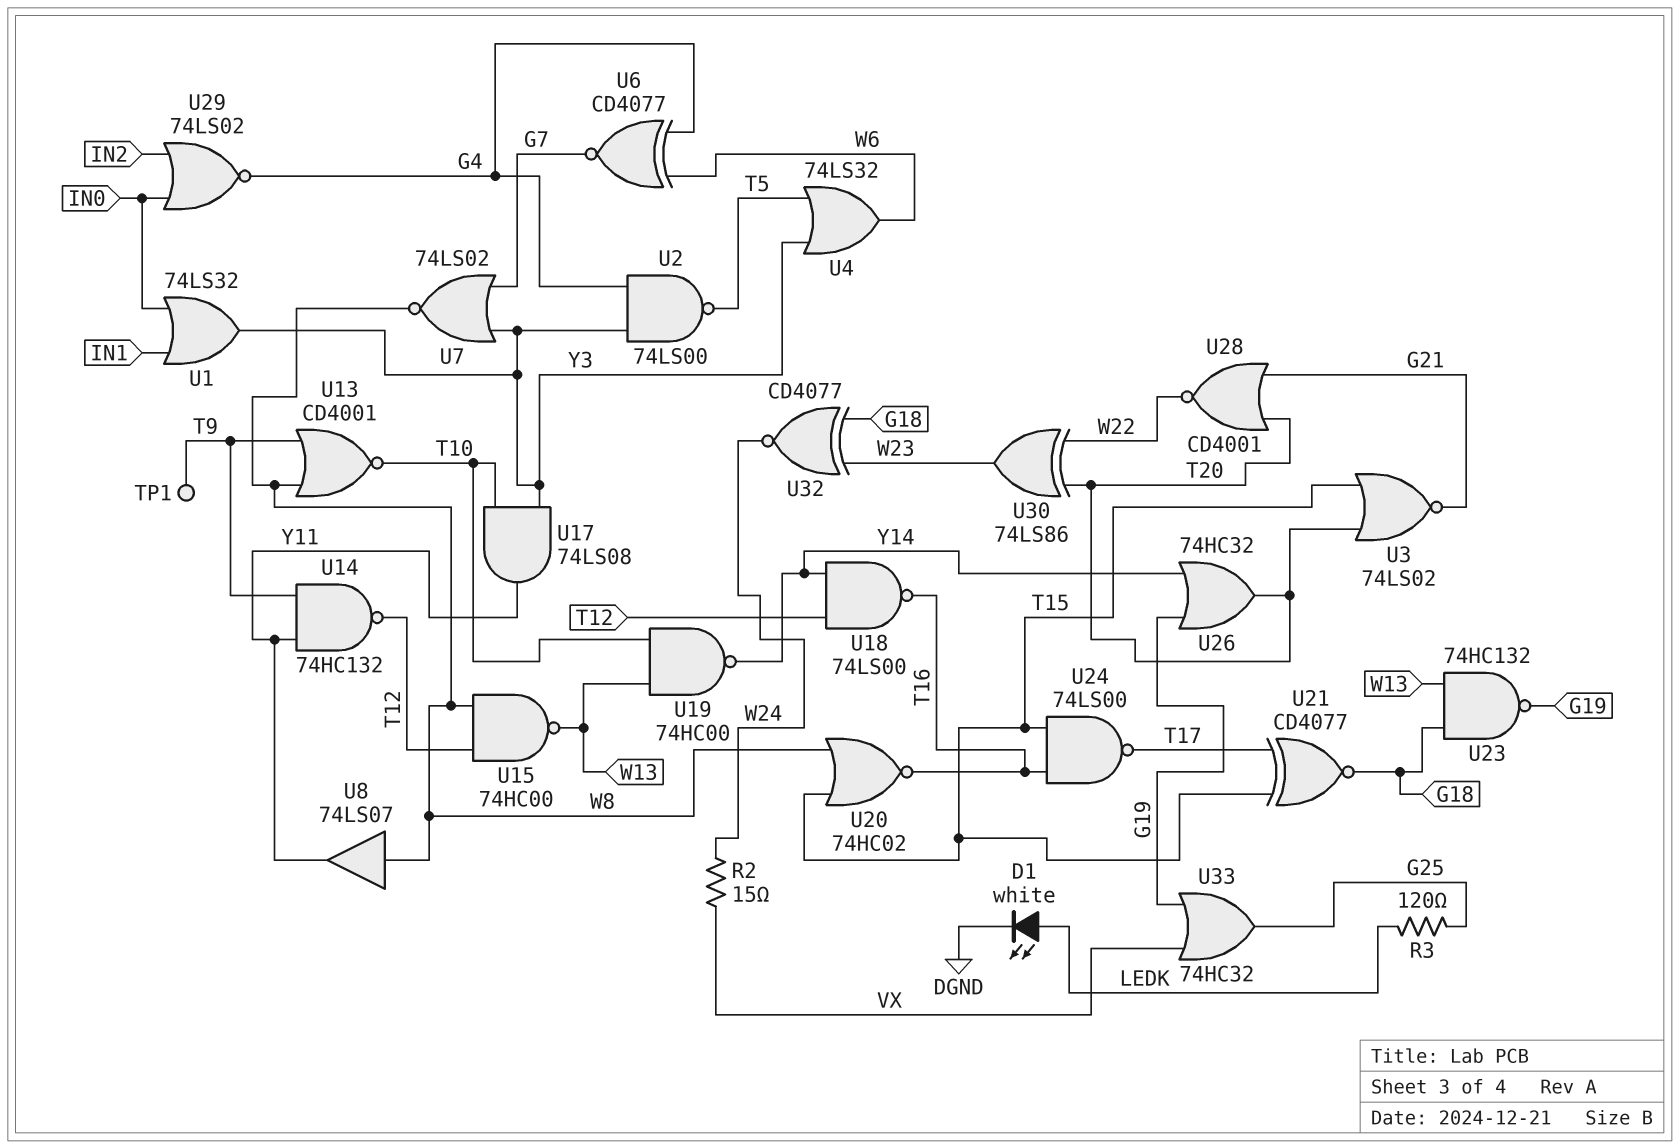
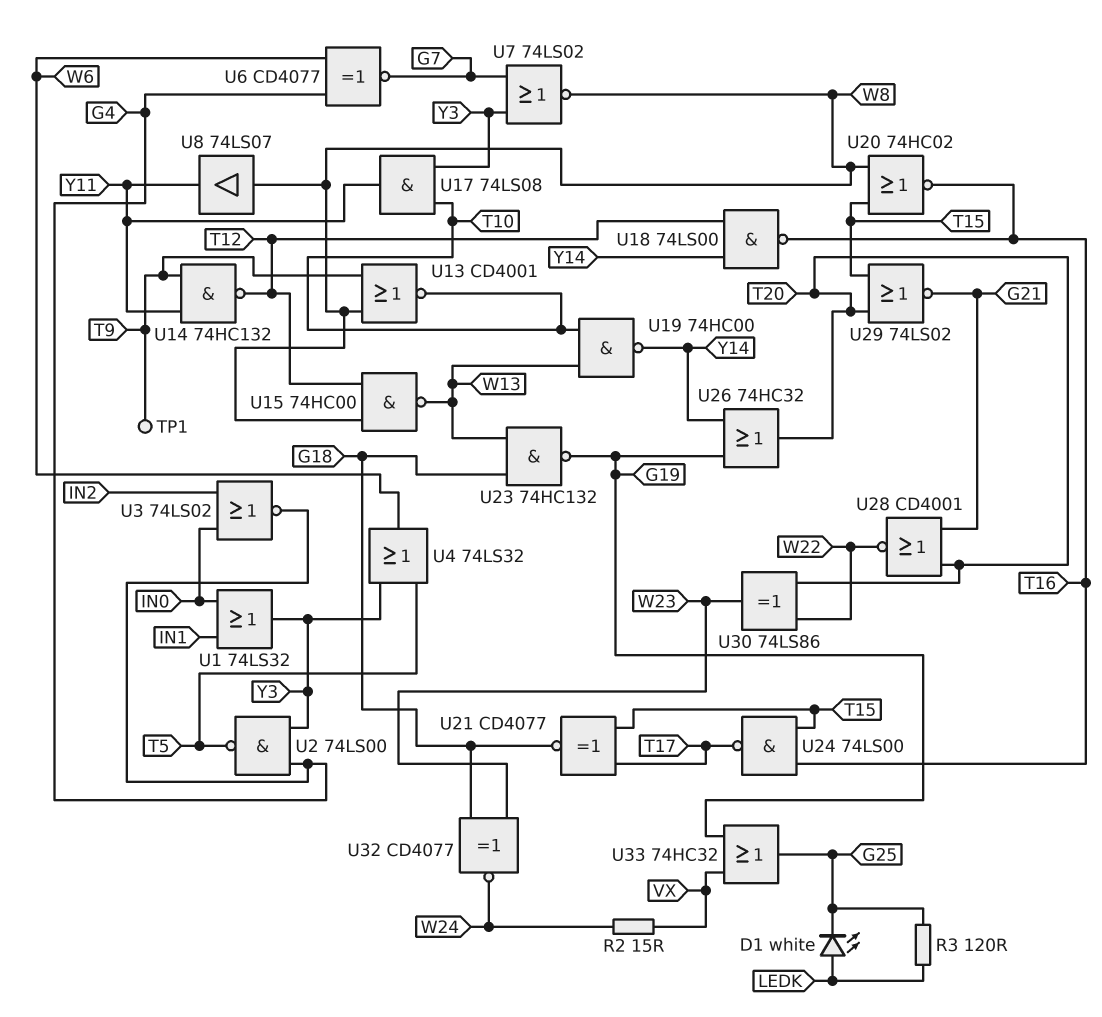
D1: LED white (A LEDK, K DGND) -> LED white (A LEDK, K G25)
U3: NOR 74LS02 (in T15, in T20, out G21) -> NOR 74LS02 (in IN0, in IN2, out G4)
U29: NOR 74LS02 (in IN0, in IN2, out G4) -> NOR 74LS02 (in T15, in T20, out G21)

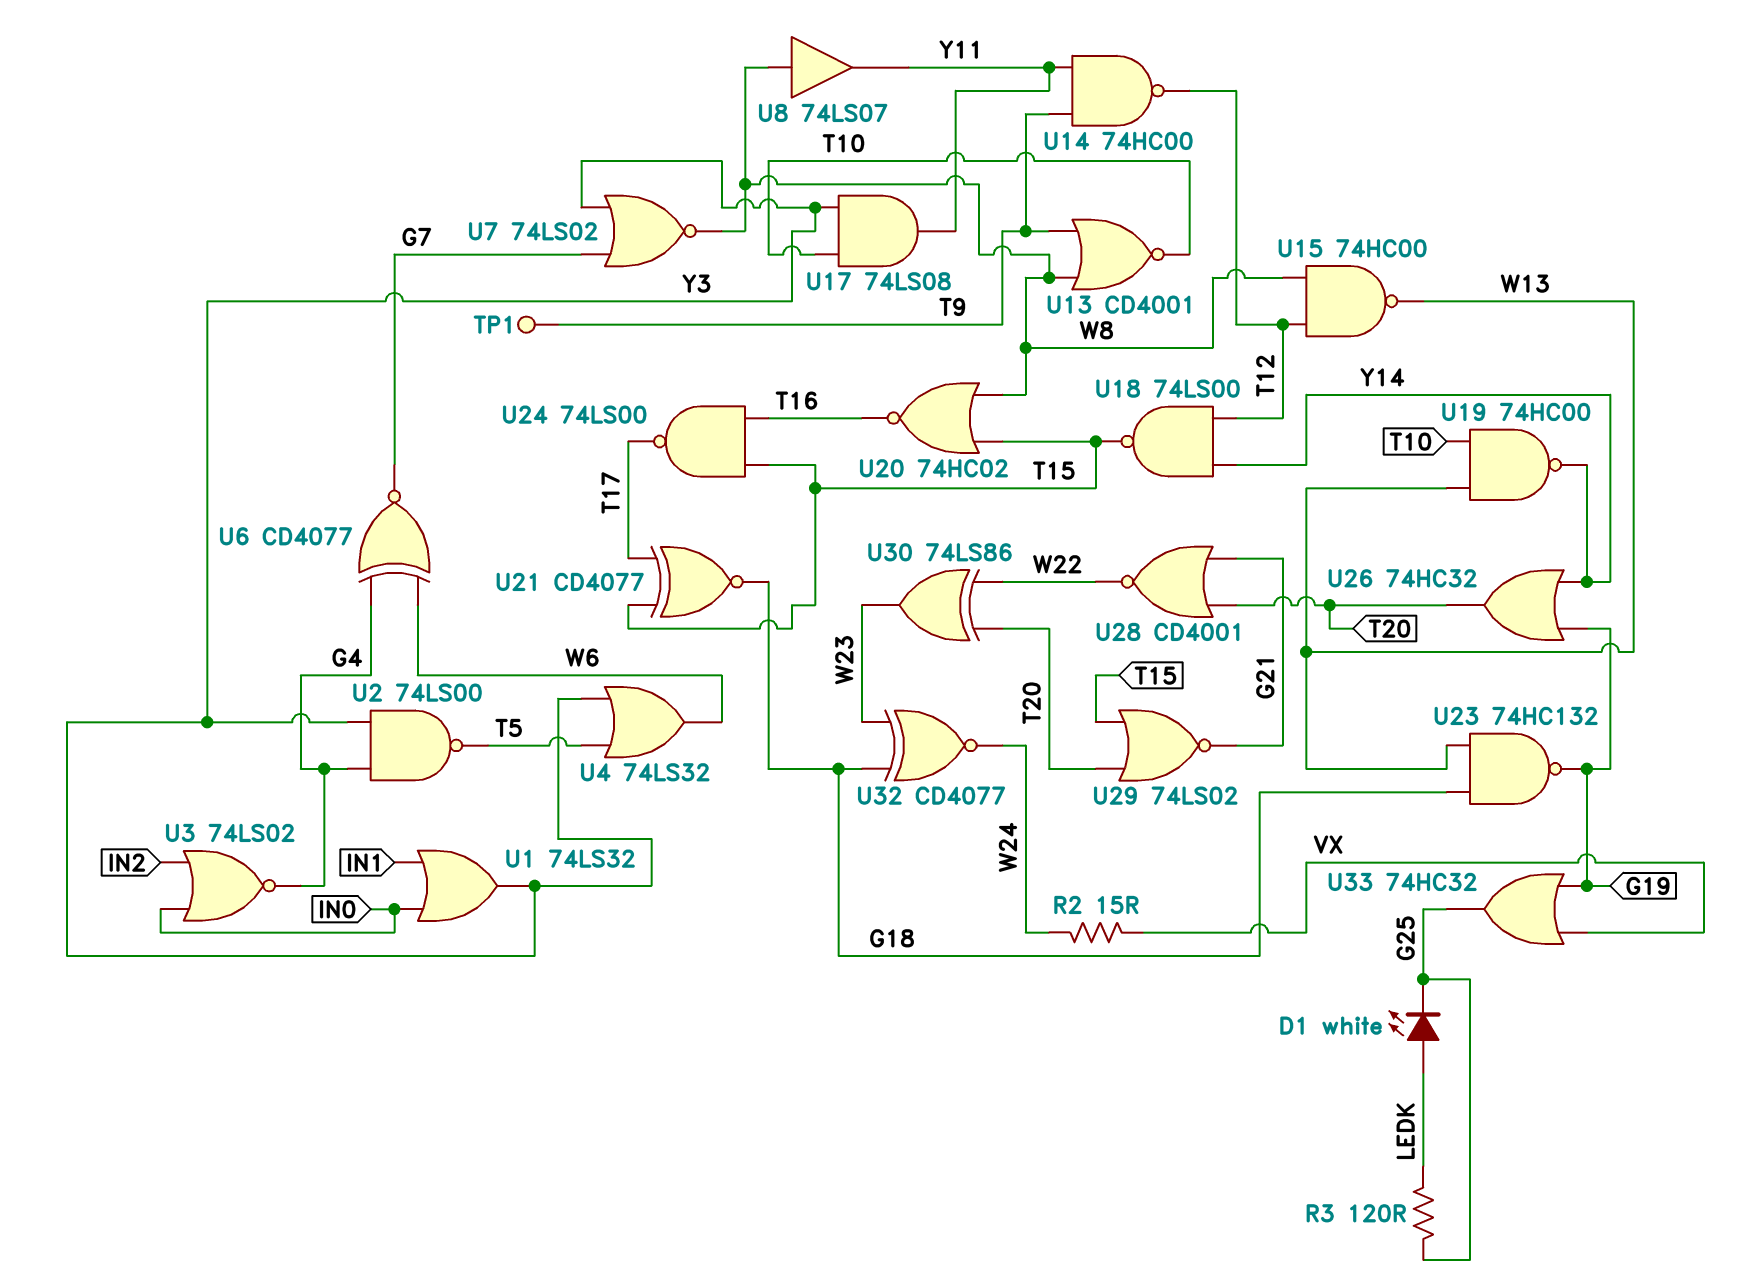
U14: NAND 74HC132 (in T9, in Y11, out T12) -> NAND 74HC00 (in T9, in Y11, out T12)
U18: NAND 74LS00 (in T12, in Y14, out T16) -> NAND 74LS00 (in T12, in Y14, out T15)

